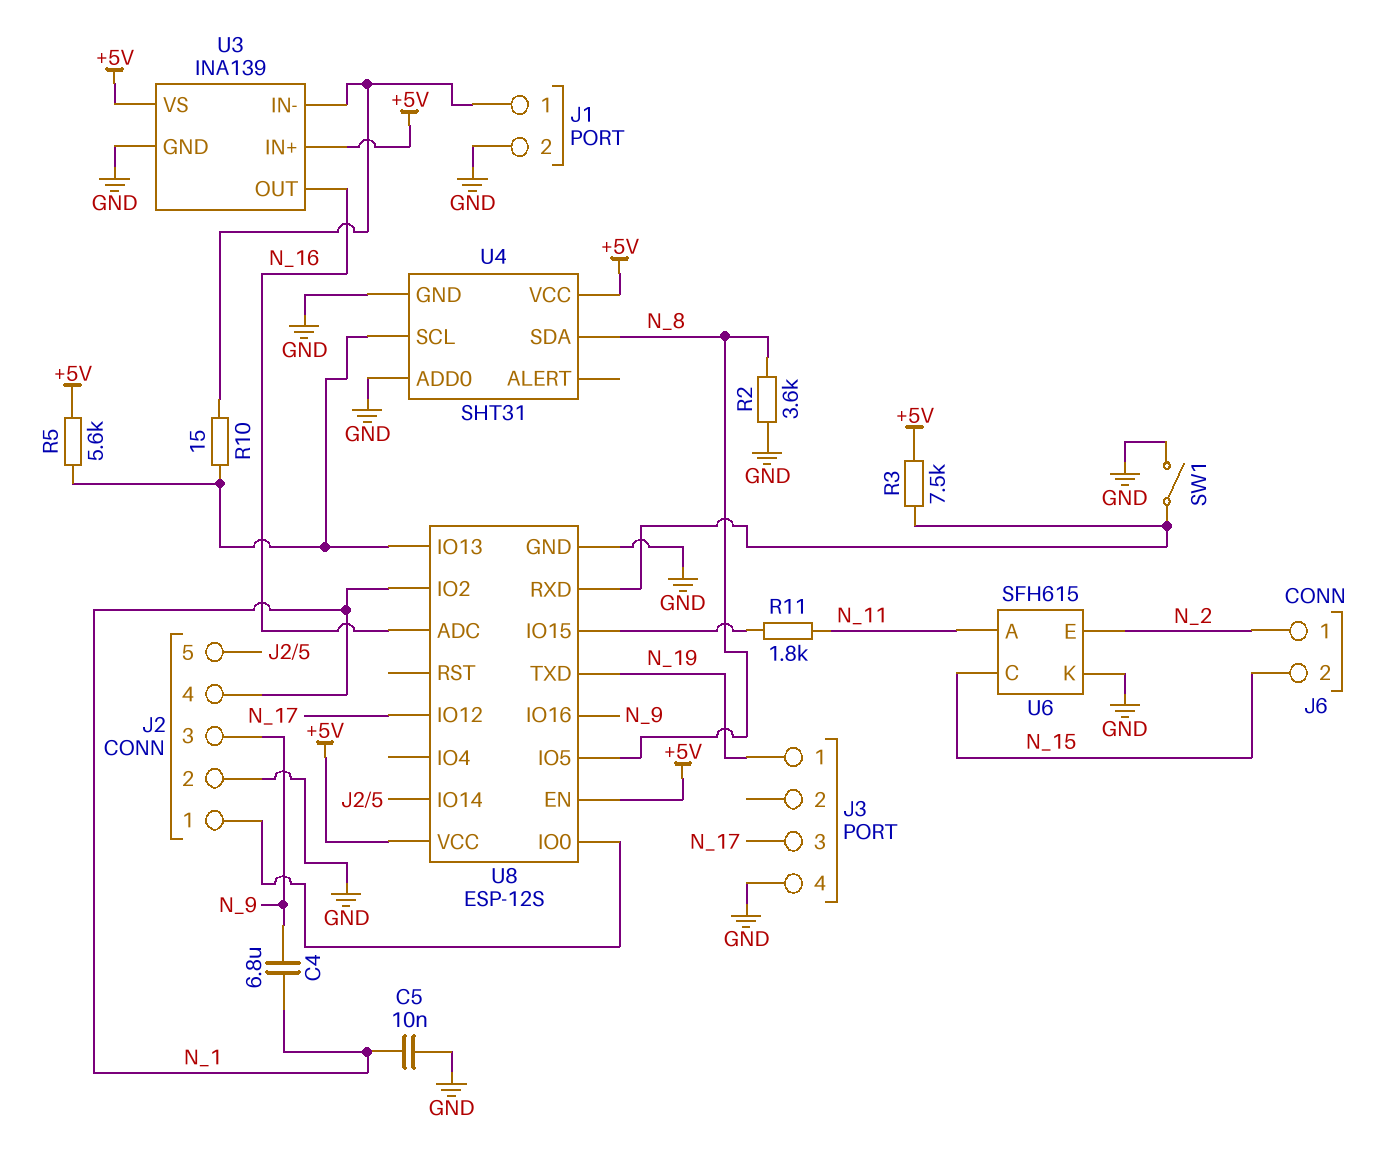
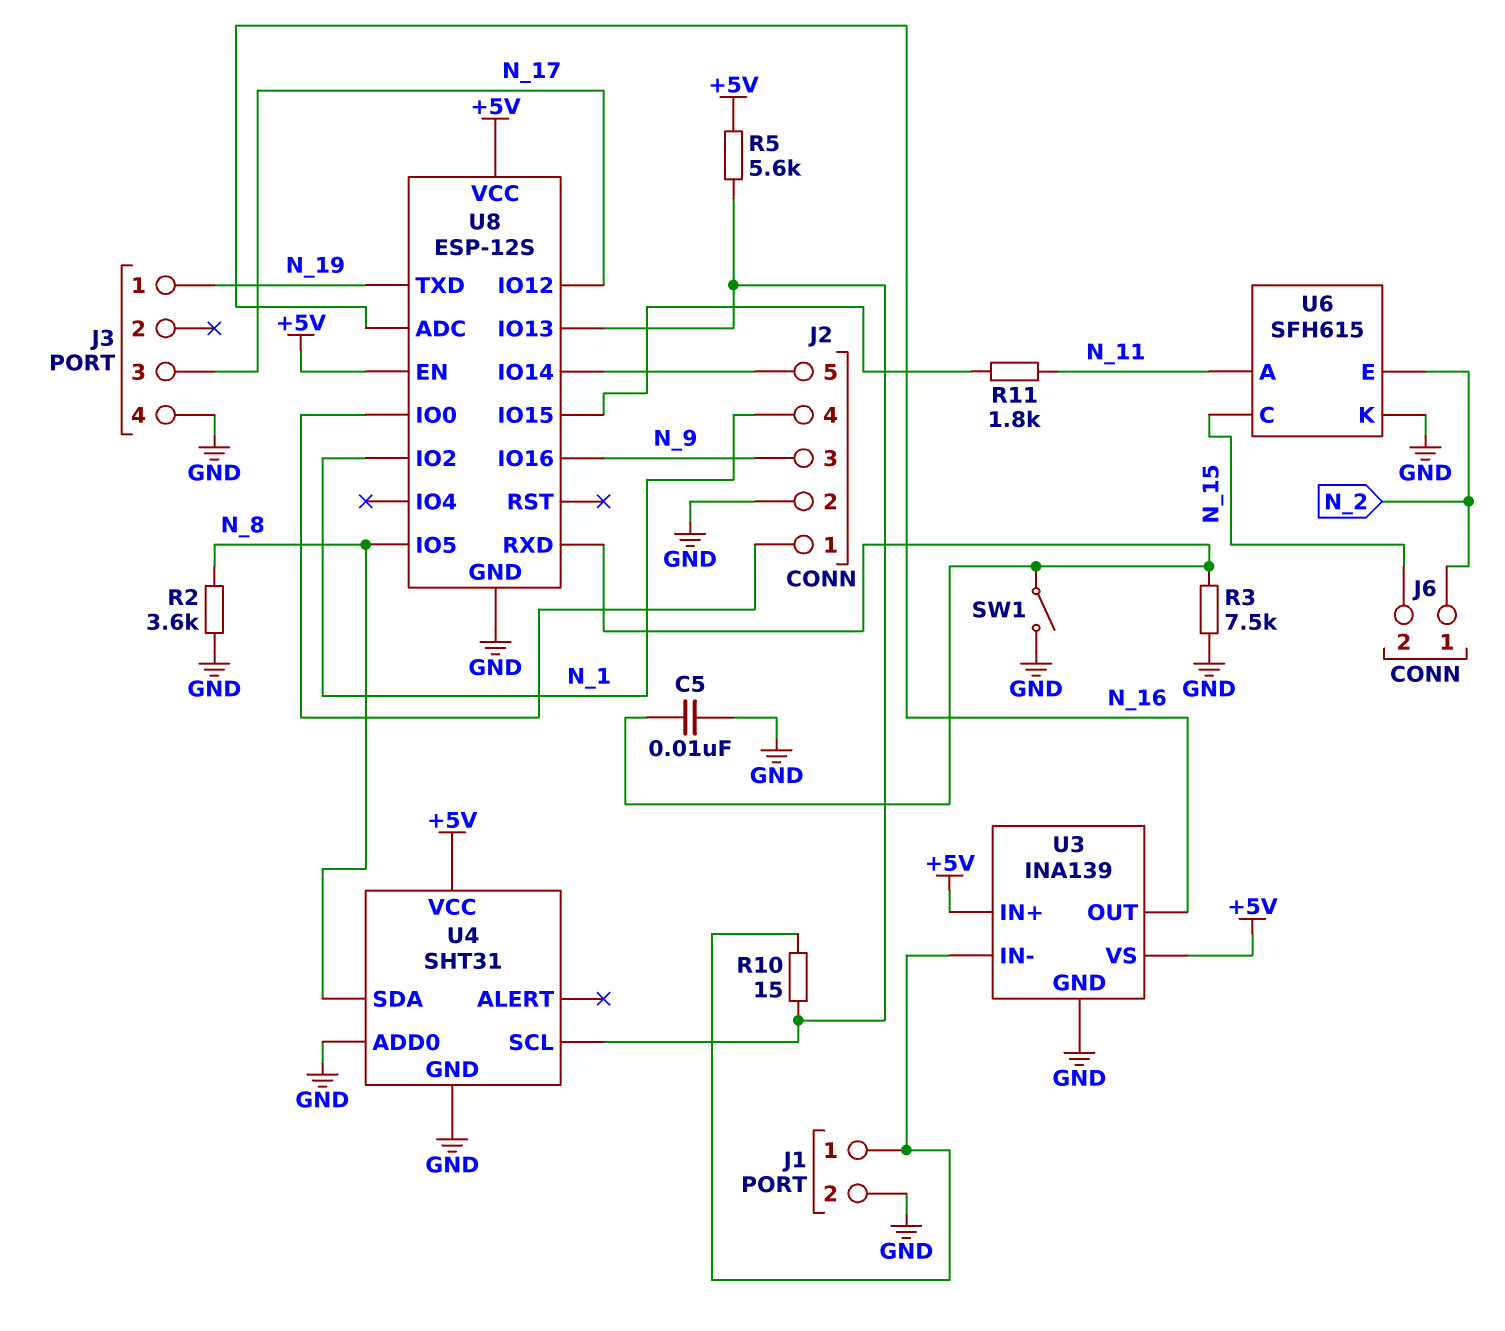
C4: 6.8uF (N_1, N_9) -> none
C5: 10nF (GND, N_1) -> 10nF (GND, U8/RXD)
R3: 7.5k (+5V, U8/RXD) -> 7.5k (GND, U8/RXD)

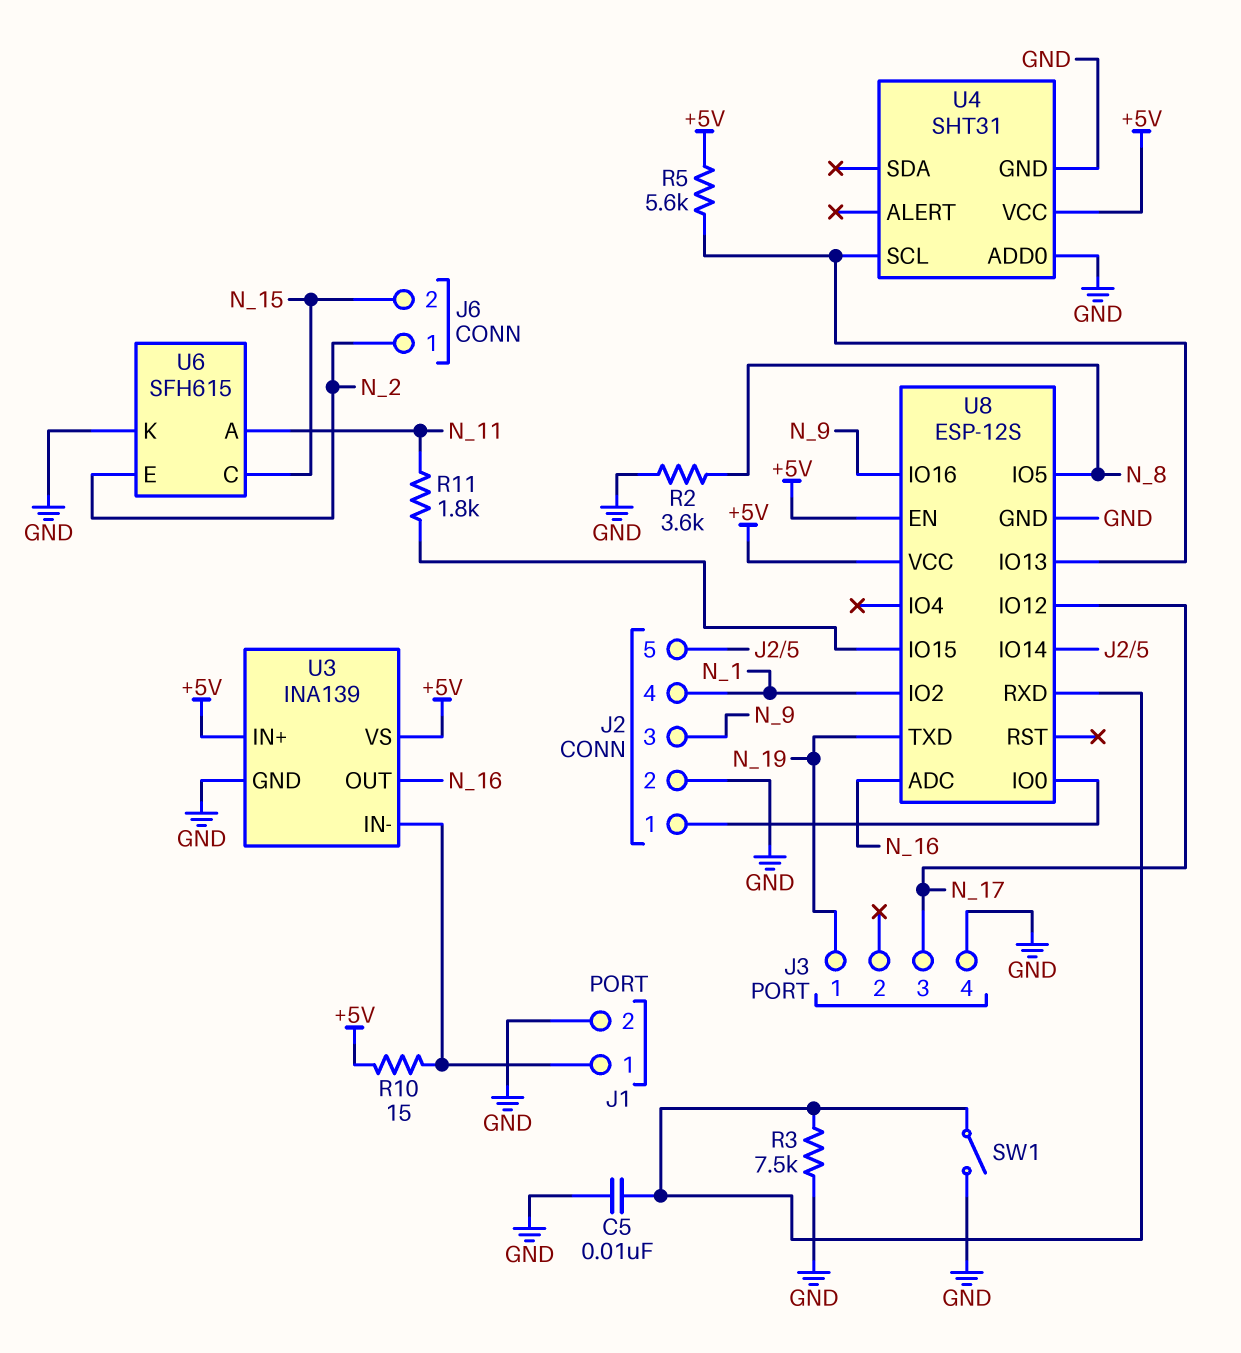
R10: 15 (J1/1, U4/SCL) -> 15 (+5V, J1/1)
U4 pin SDA: N_8 -> none

